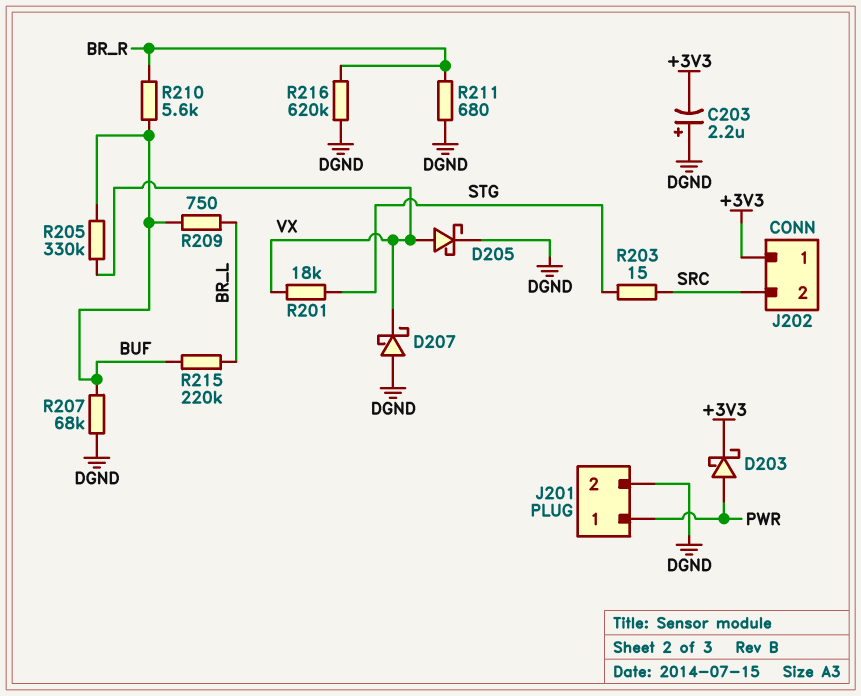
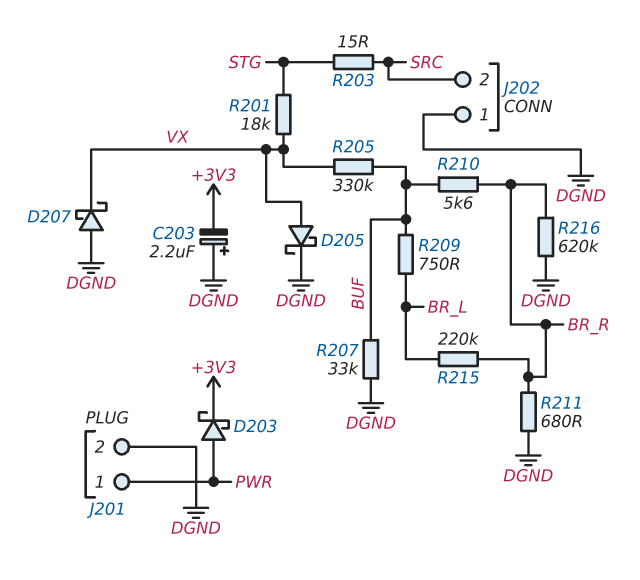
J202 pin 1: +3V3 -> DGND
R207: 68k (BUF, DGND) -> 33k (BUF, DGND)
R215: 220k (BR_L, BUF) -> 220k (BR_L, BR_R)

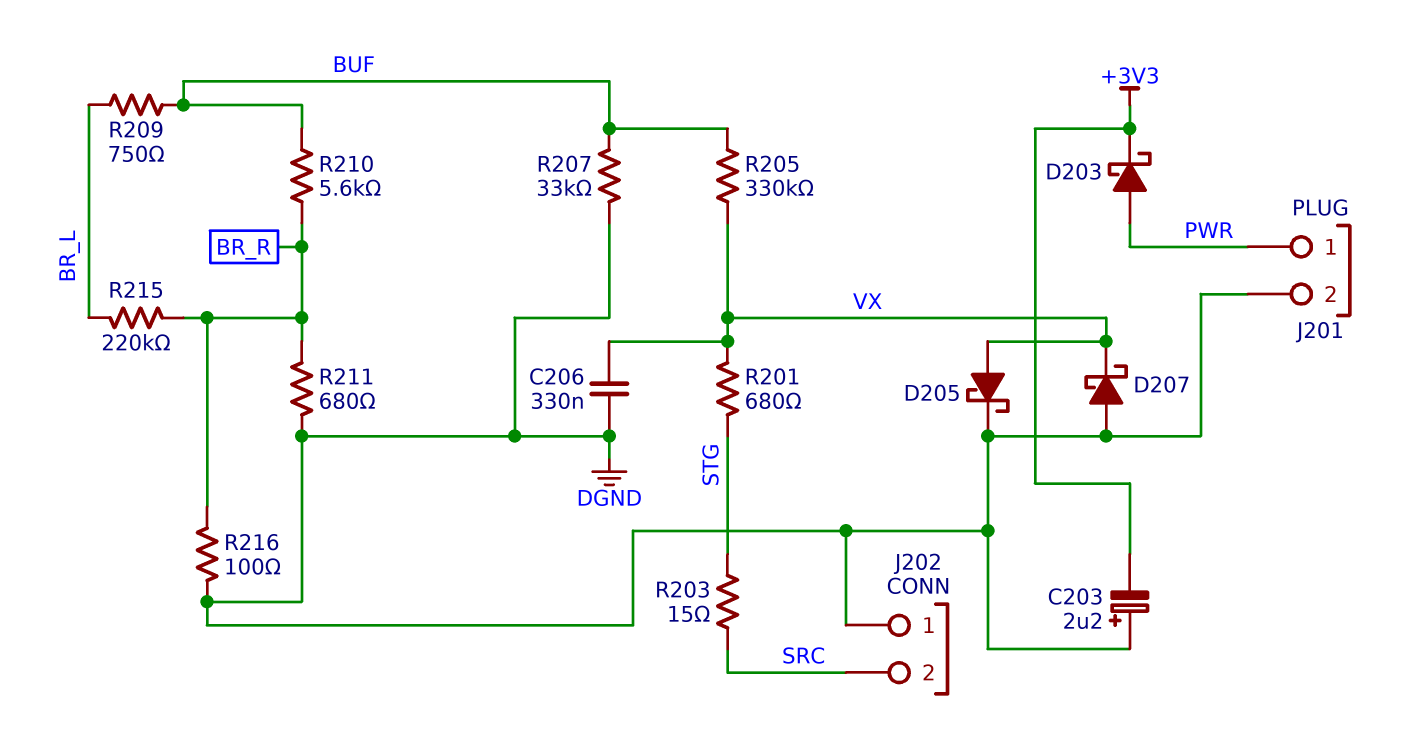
C206: none -> 330nF (DGND, VX)
R201: 18k (STG, VX) -> 680 (STG, VX)
R216: 620k (BR_R, DGND) -> 100 (BR_R, DGND)

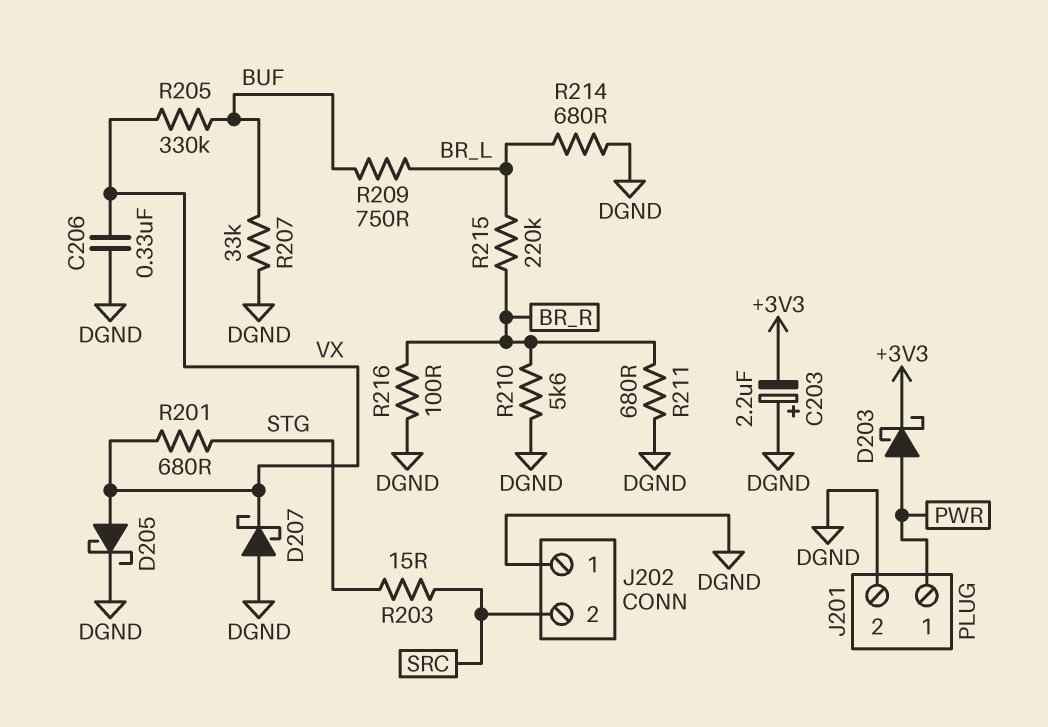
R210: 5.6k (BR_R, BUF) -> 5.6k (BR_R, DGND)
R214: none -> 680 (BR_L, DGND)

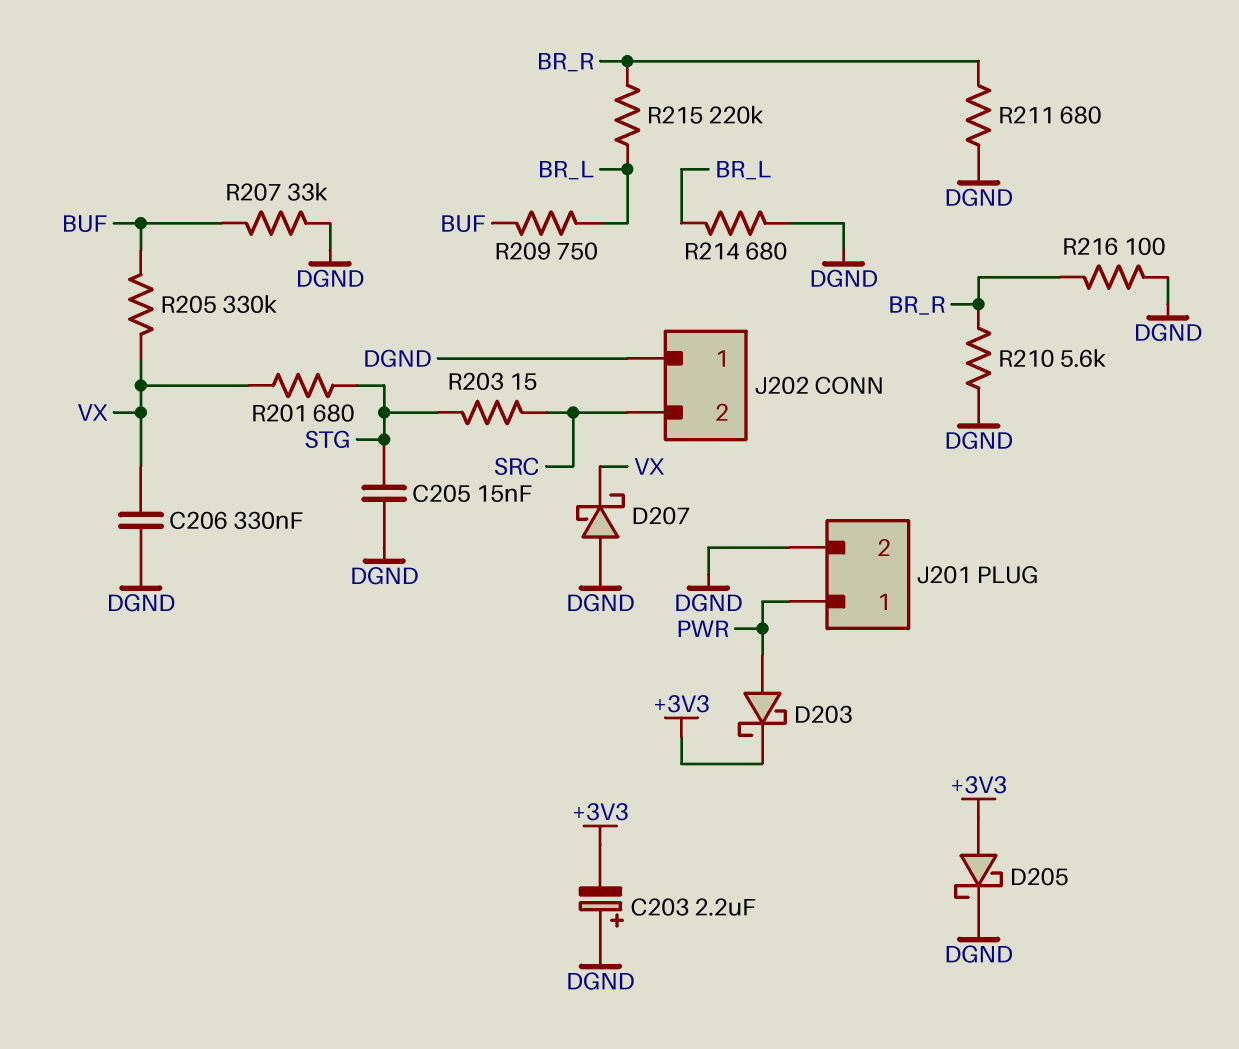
C205: none -> 15nF (DGND, STG)
D205: schottky (A VX, K DGND) -> schottky (A +3V3, K DGND)

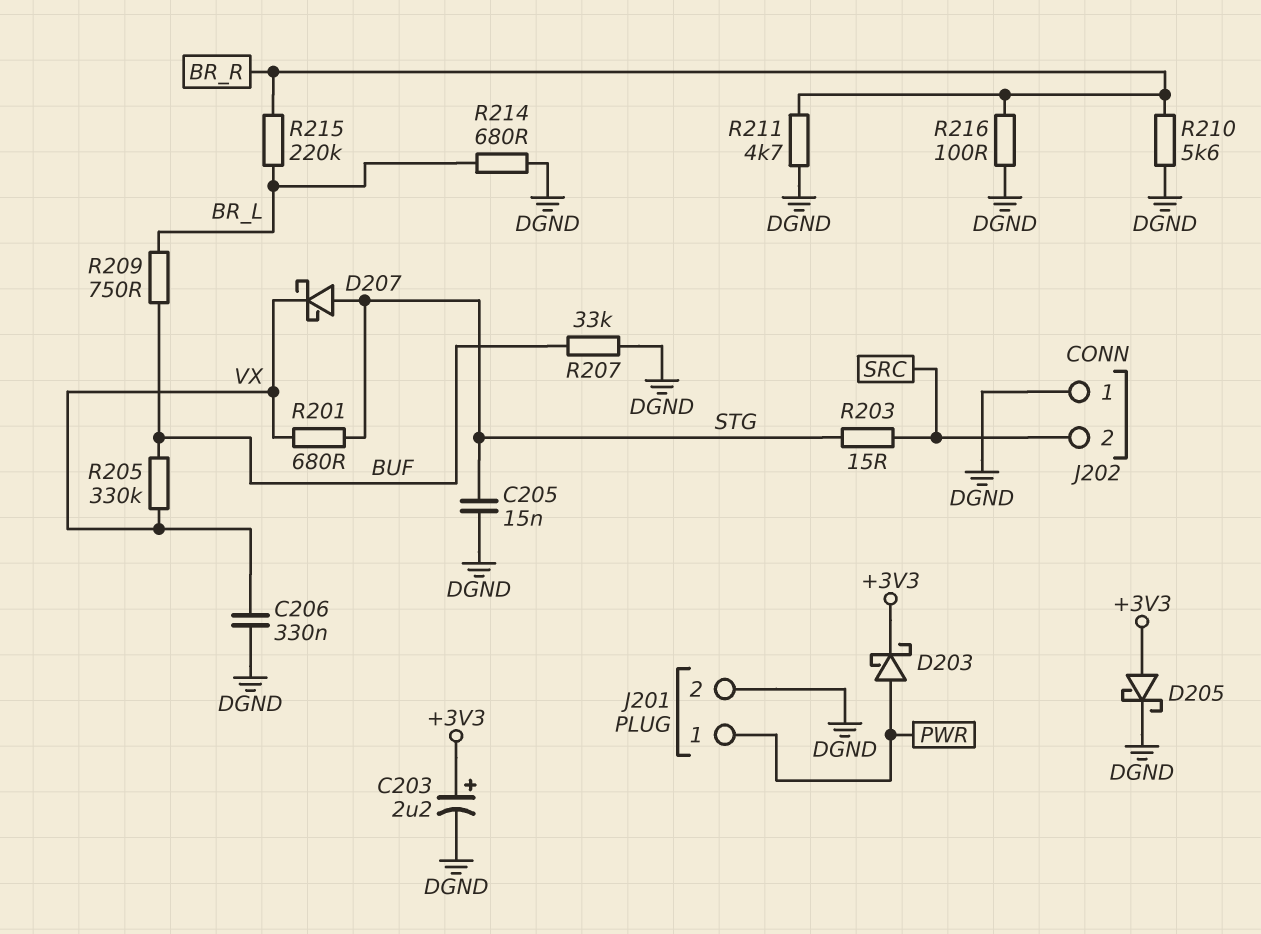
C203: 2.2uF (plus DGND, minus +3V3) -> 2.2uF (plus +3V3, minus DGND)
D207: schottky (A DGND, K VX) -> schottky (A STG, K VX)
R211: 680 (BR_R, DGND) -> 4.7k (BR_R, DGND)

